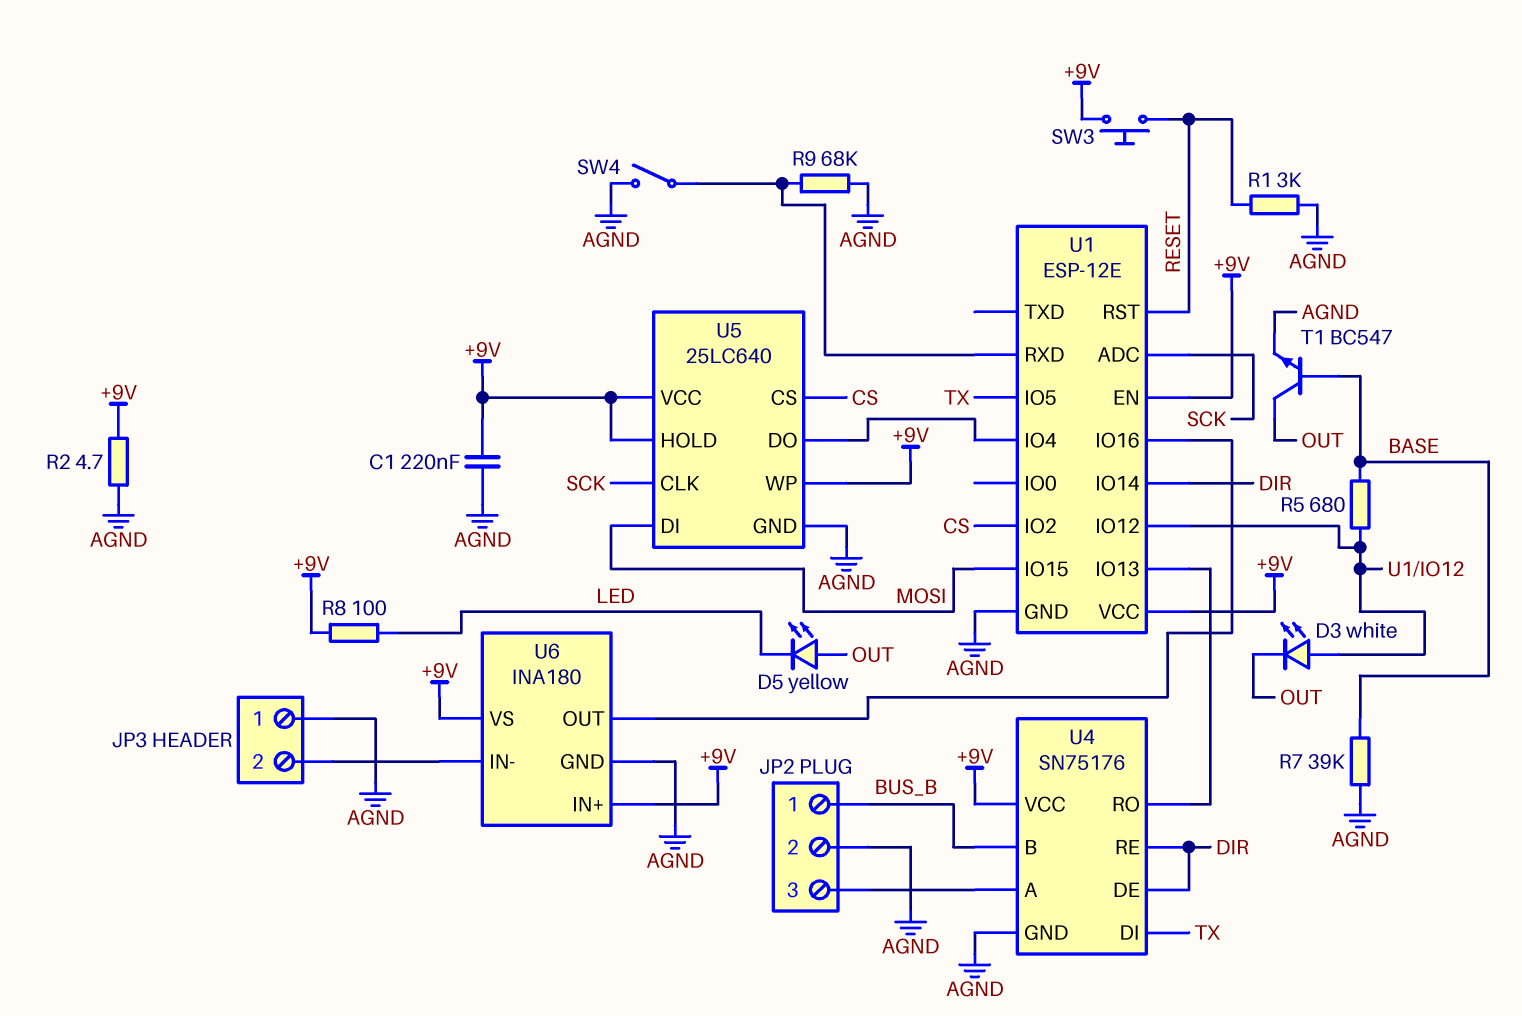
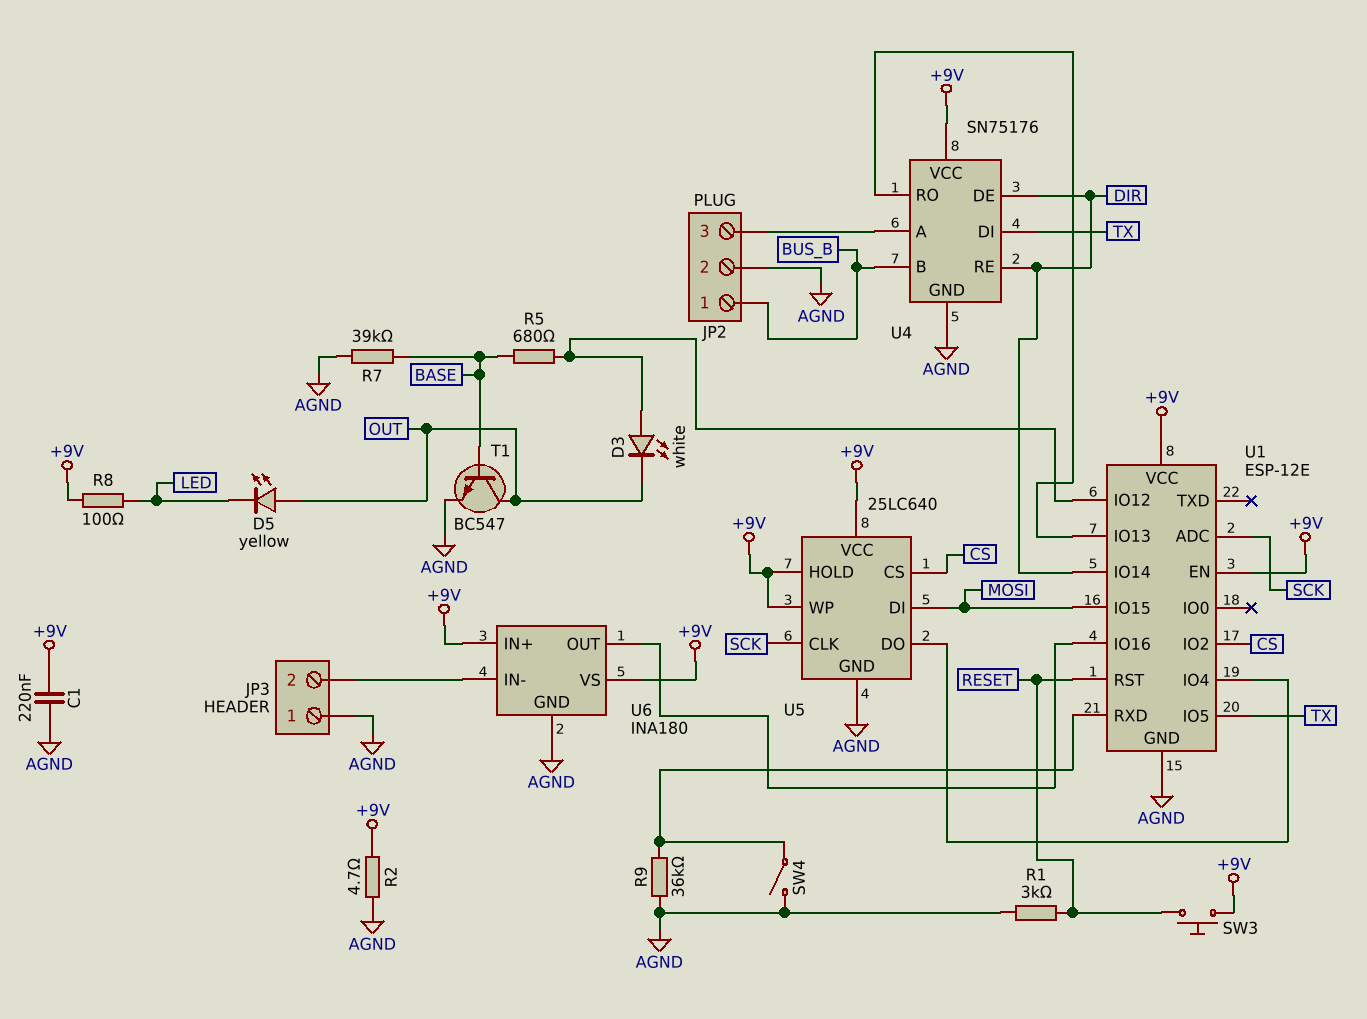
R9: 68k (AGND, U1/RXD) -> 36k (AGND, U1/RXD)

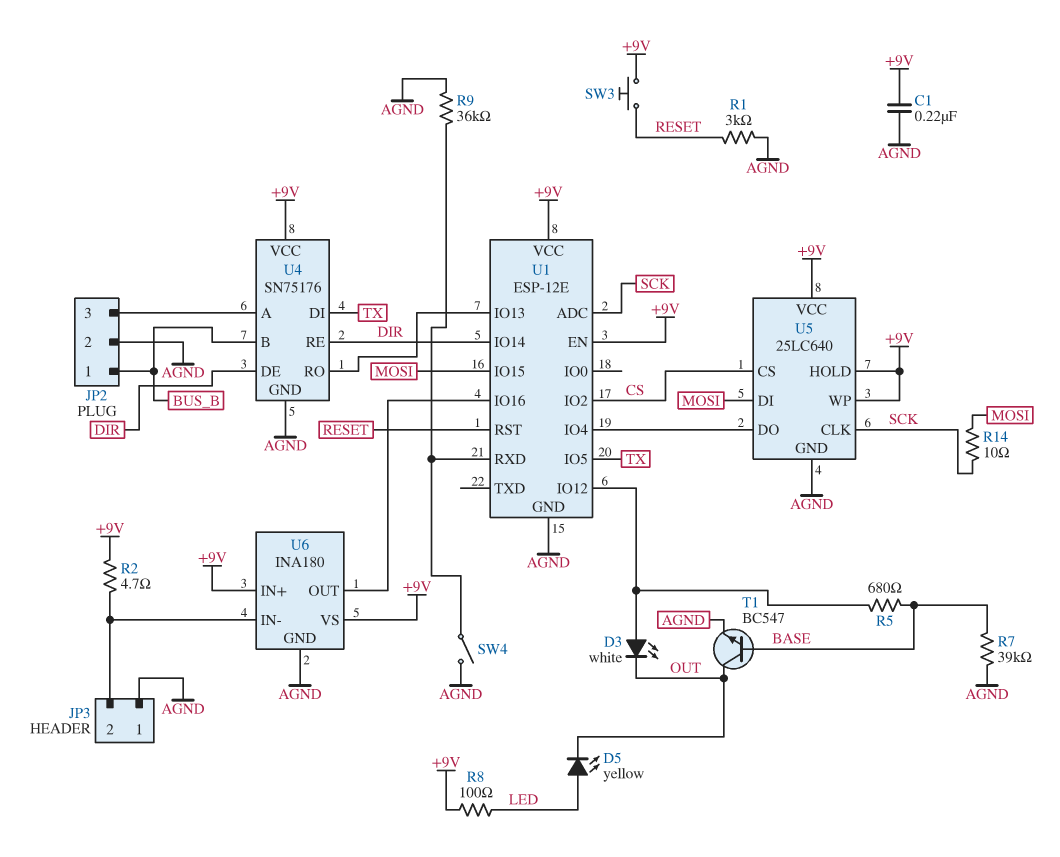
D5: LED yellow (A OUT, K LED) -> LED yellow (A LED, K OUT)
R2: 4.7 (+9V, AGND) -> 4.7 (+9V, JP3/2)
R14: none -> 10 (MOSI, SCK)

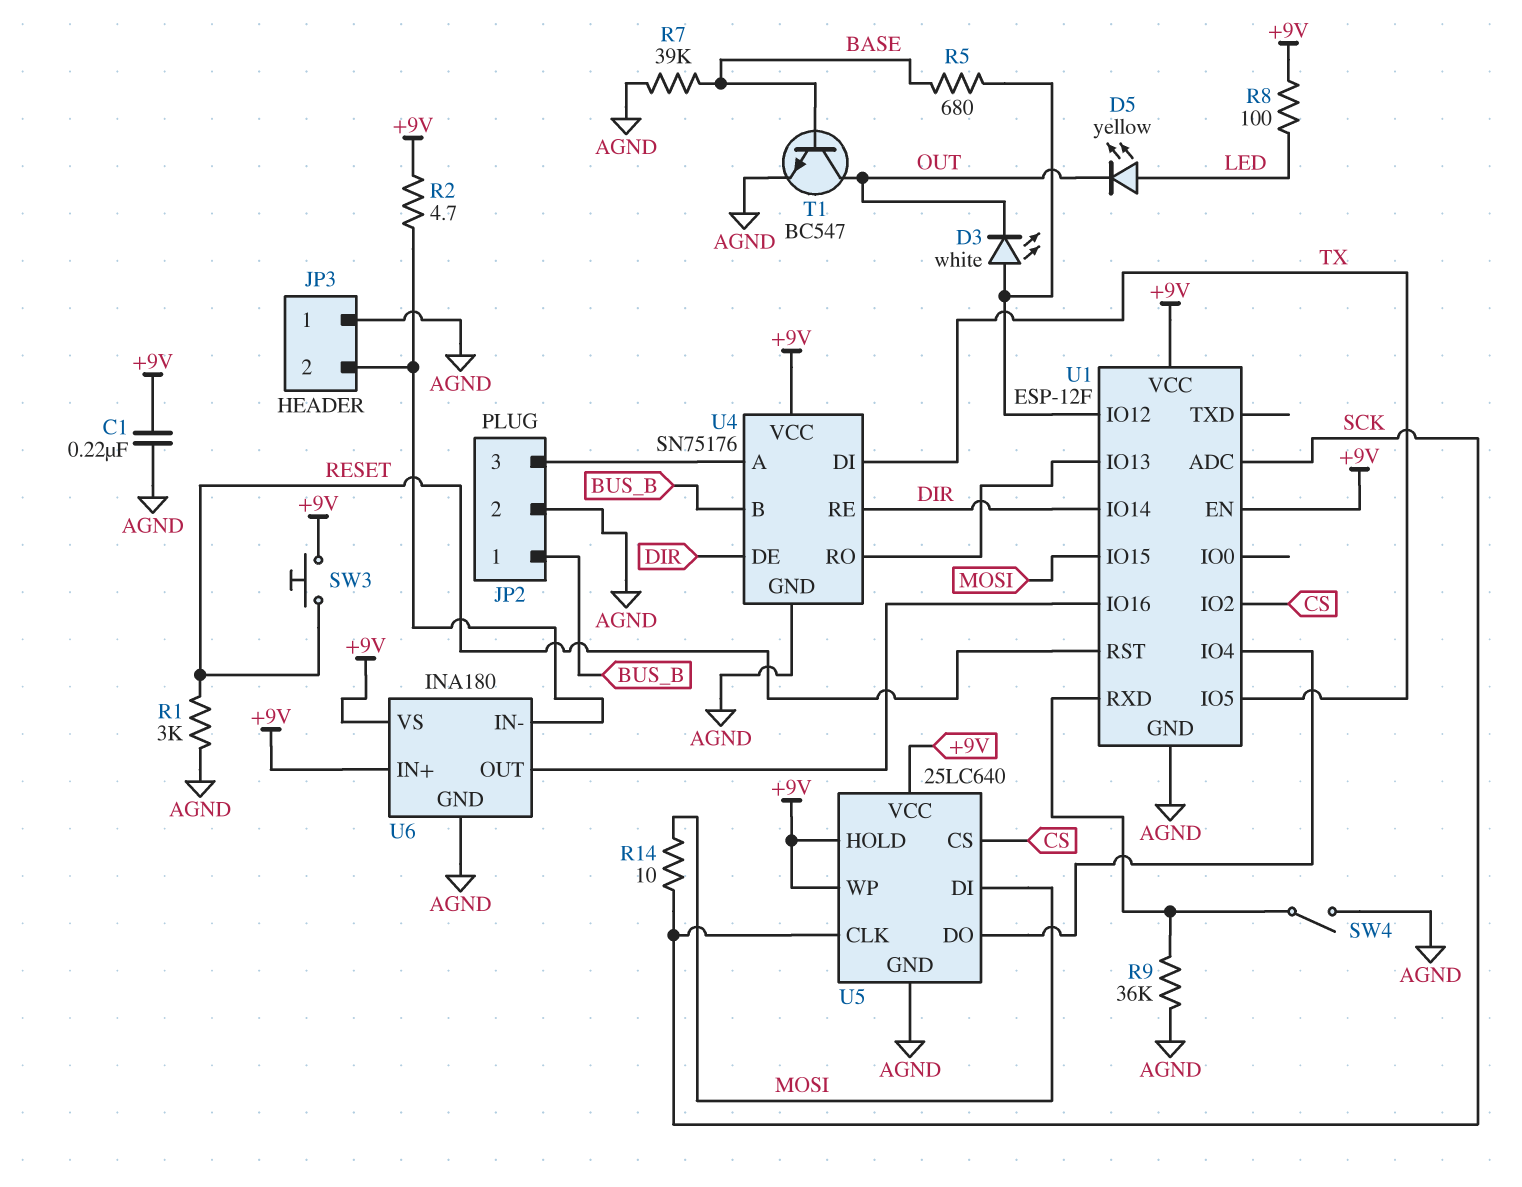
U1: ESP-12E -> ESP-12F

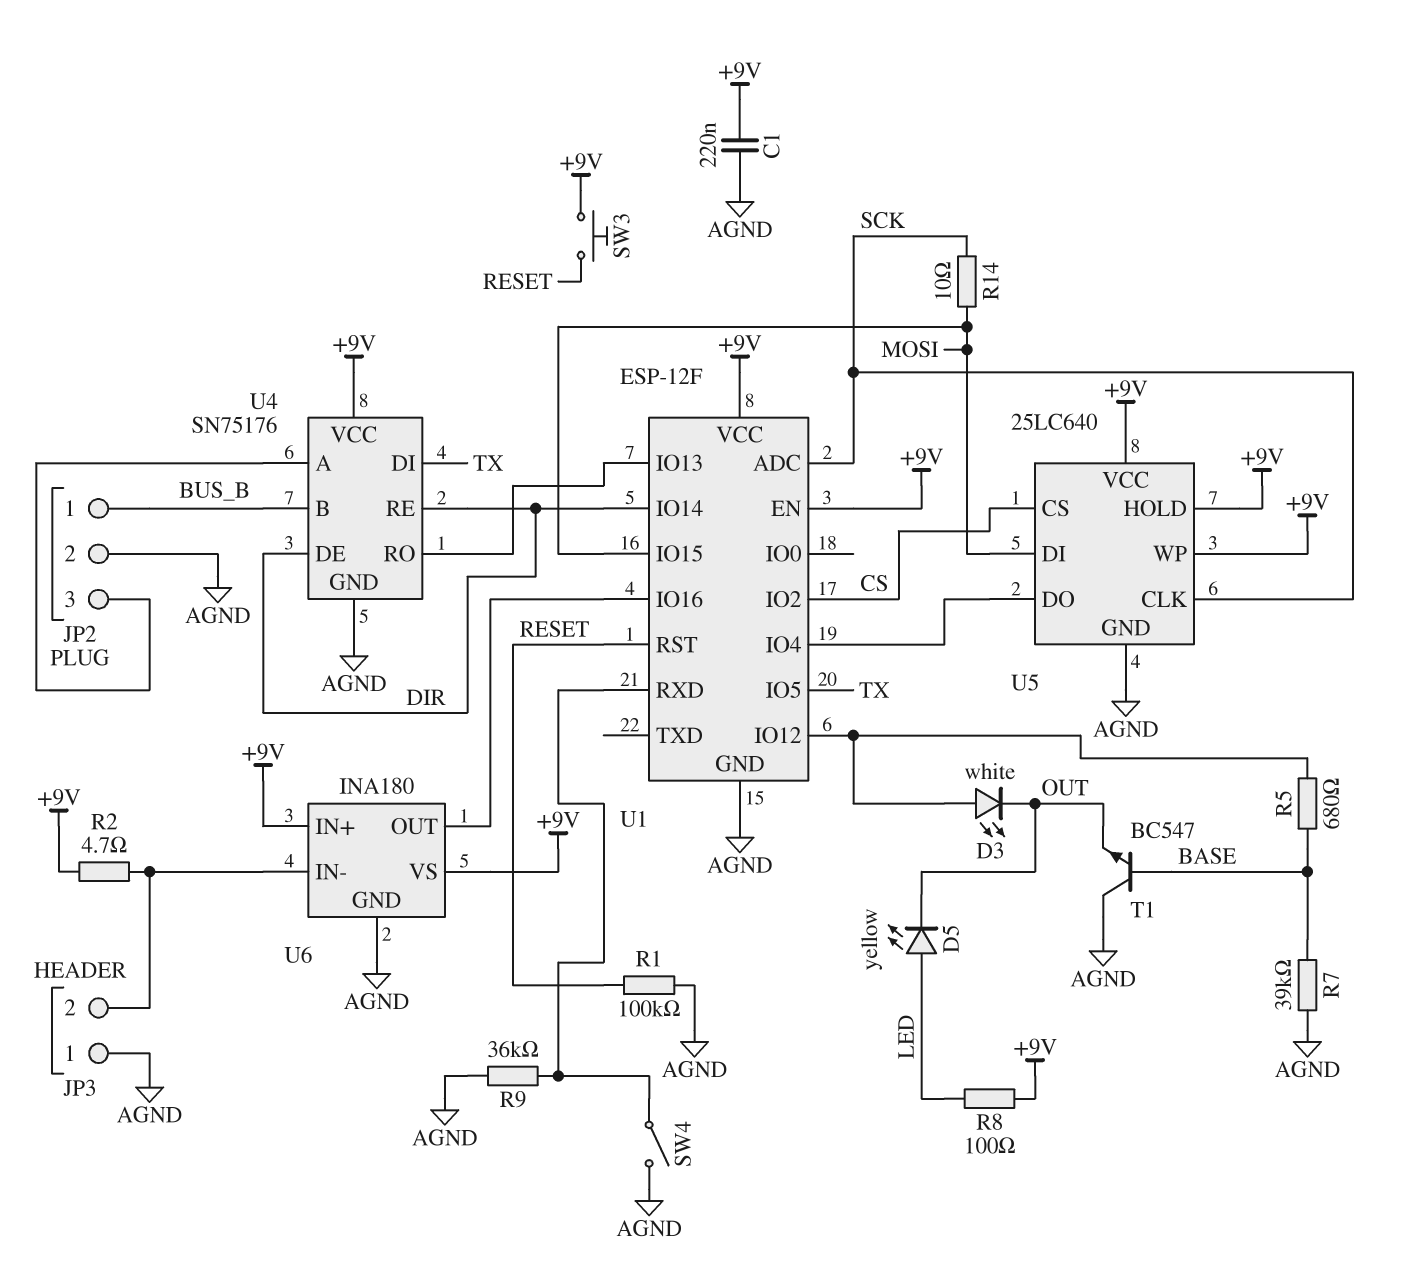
R1: 3k (AGND, RESET) -> 100k (AGND, RESET)
T1: NPN BC547 (B BASE, C OUT, E AGND) -> NPN BC547 (B BASE, C AGND, E OUT)

